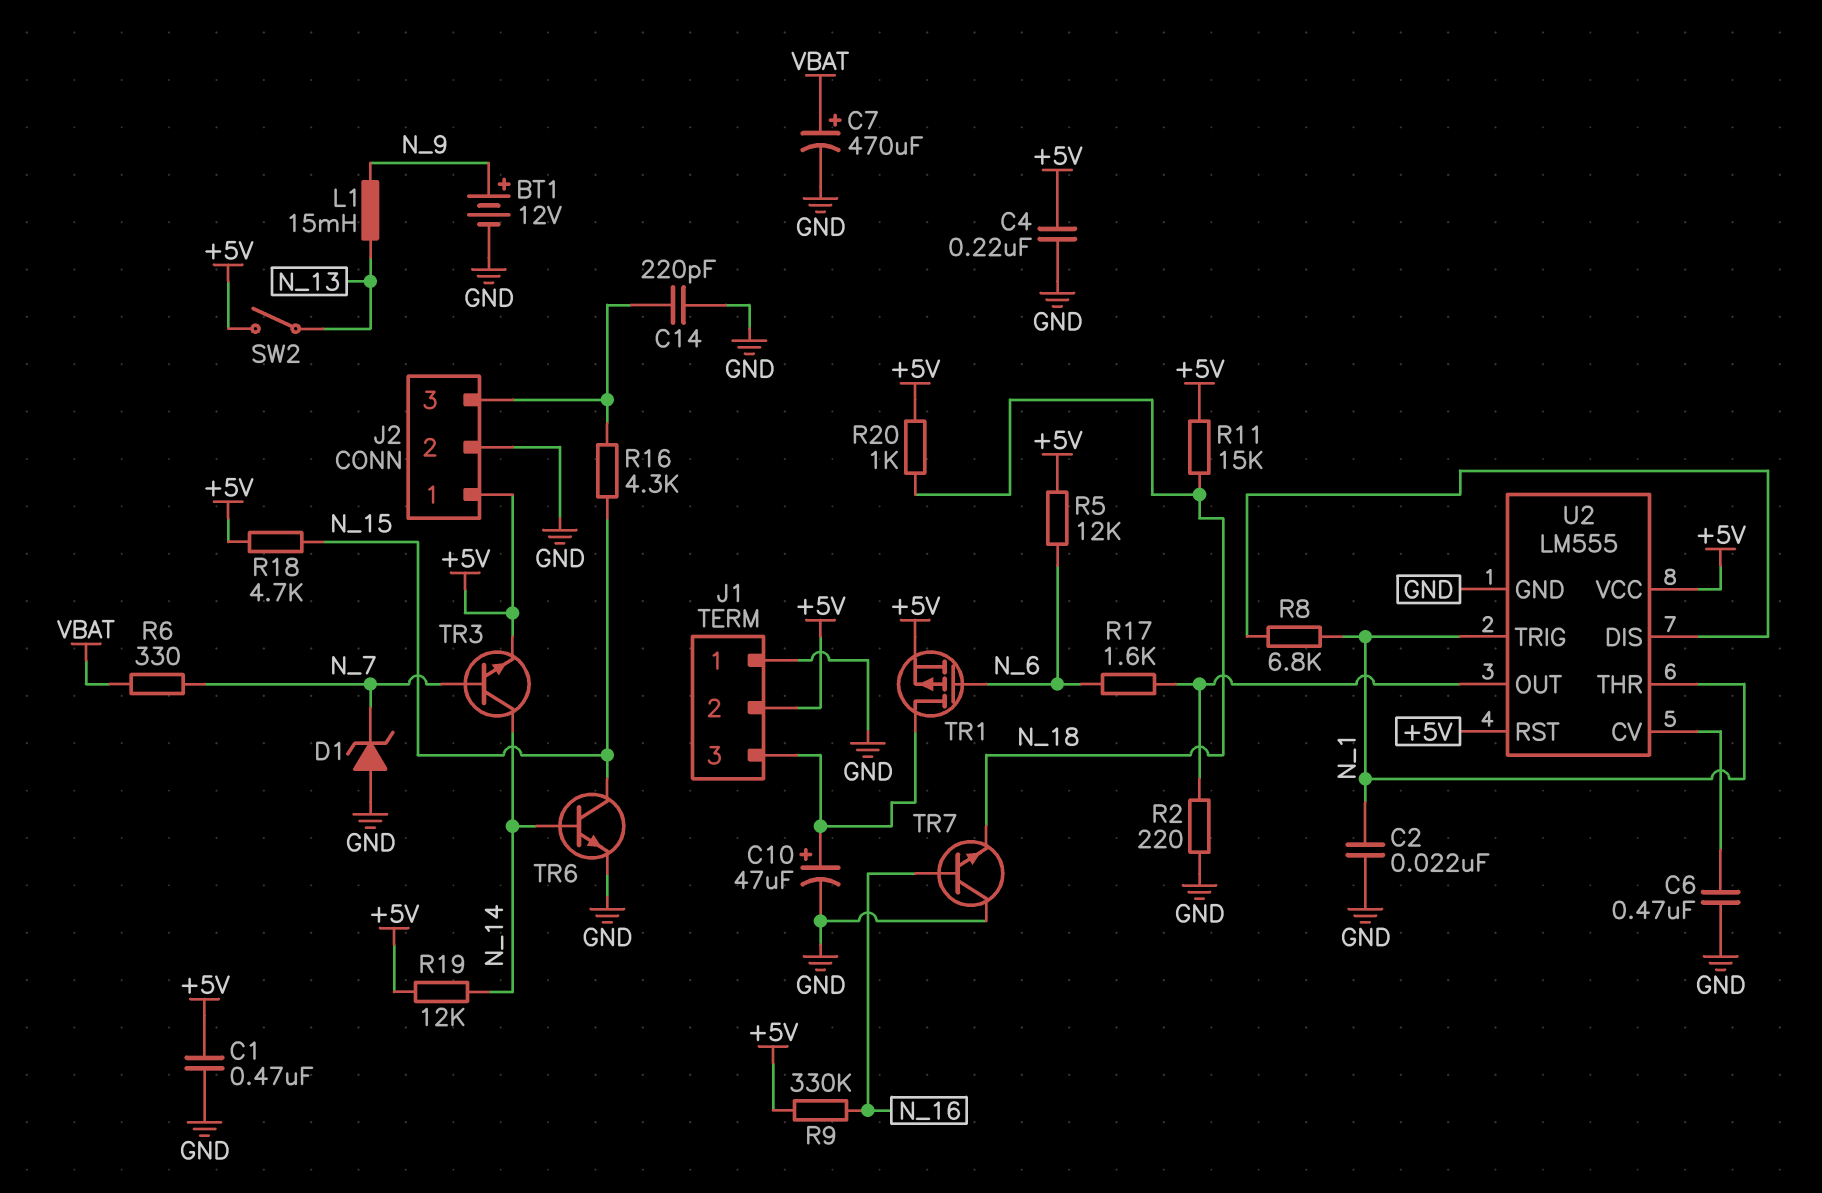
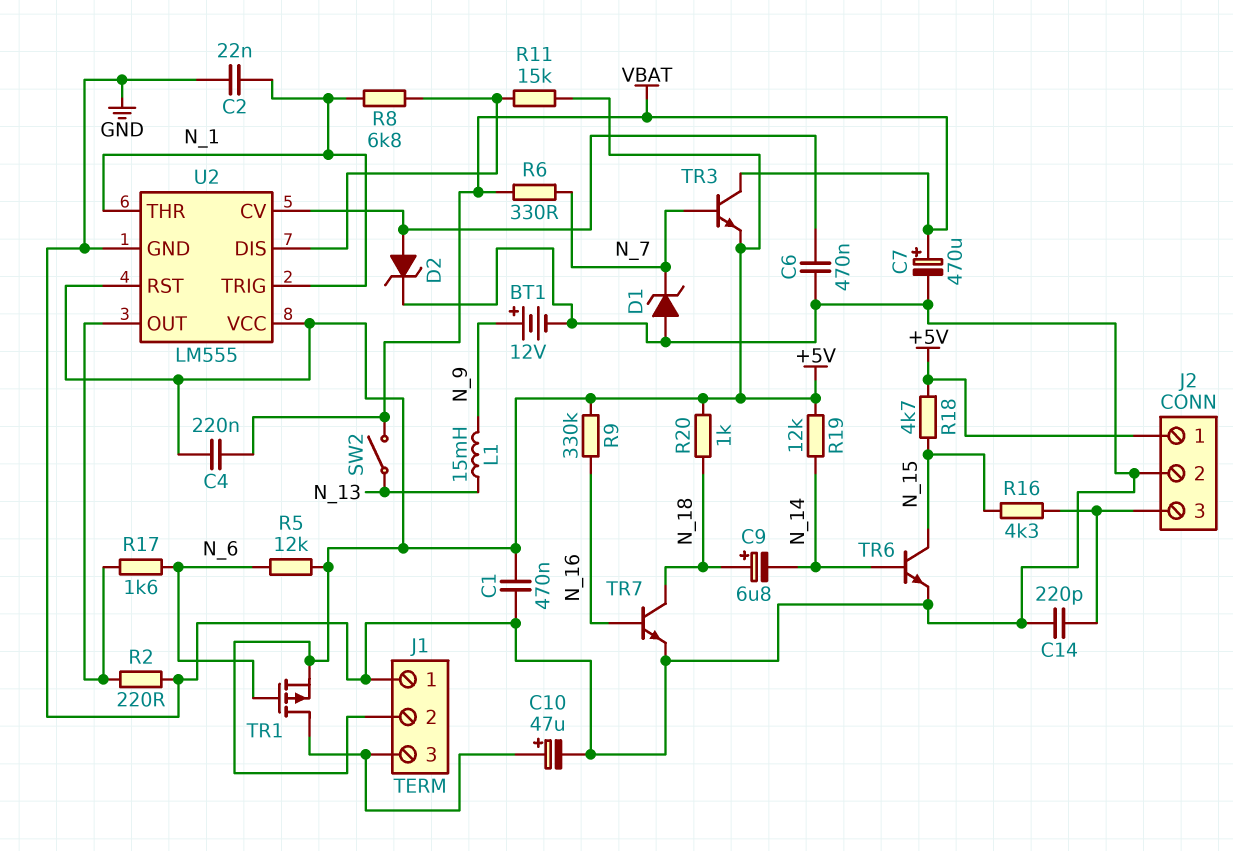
C4: 220nF (+5V, GND) -> 220nF (+5V, VBAT)
C9: none -> 6.8uF (plus N_18, minus N_14)
D2: none -> zener (A U2/CV, K GND)
R11: 15k (+5V, N_18) -> 15k (+5V, U2/DIS)
SW2: switch (+5V, N_13) -> switch (N_13, VBAT)
TR3: NPN (B N_7, C N_14, E +5V) -> NPN (B N_7, C VBAT, E +5V)
TR7: NPN (B N_16, C GND, E N_18) -> NPN (B N_16, C N_18, E GND)

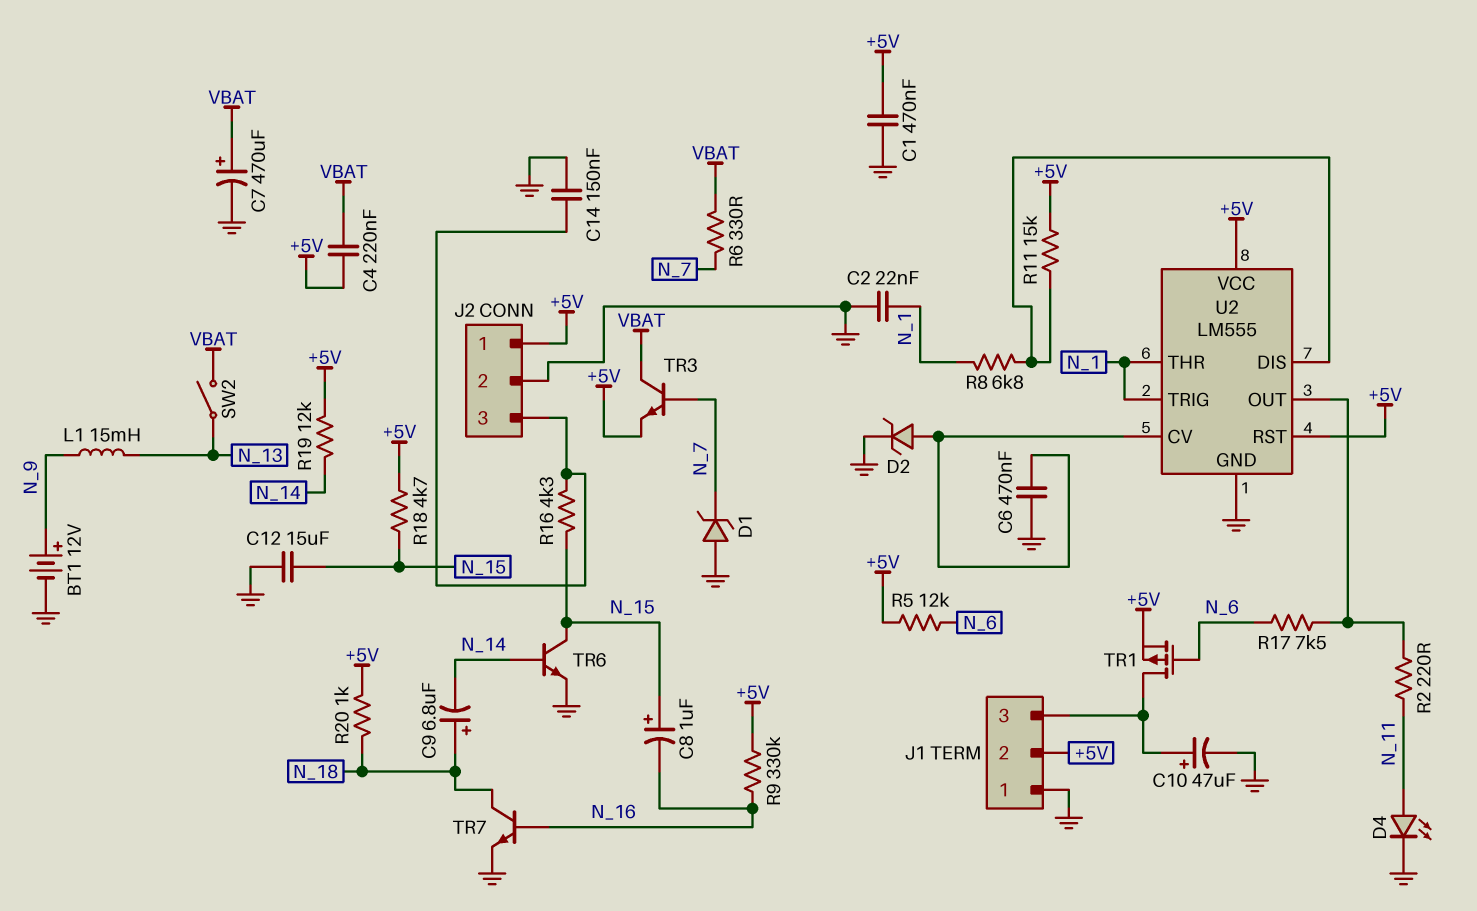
C8: none -> 1uF (plus N_15, minus N_16)
C12: none -> 15uF (GND, N_15)
C14: 220pF (GND, J2/3) -> 150nF (GND, J2/3)
D4: none -> LED (A N_11, K GND)
R2: 220 (GND, U2/OUT) -> 220 (N_11, U2/OUT)
R17: 1.6k (N_6, U2/OUT) -> 7.5k (N_6, U2/OUT)

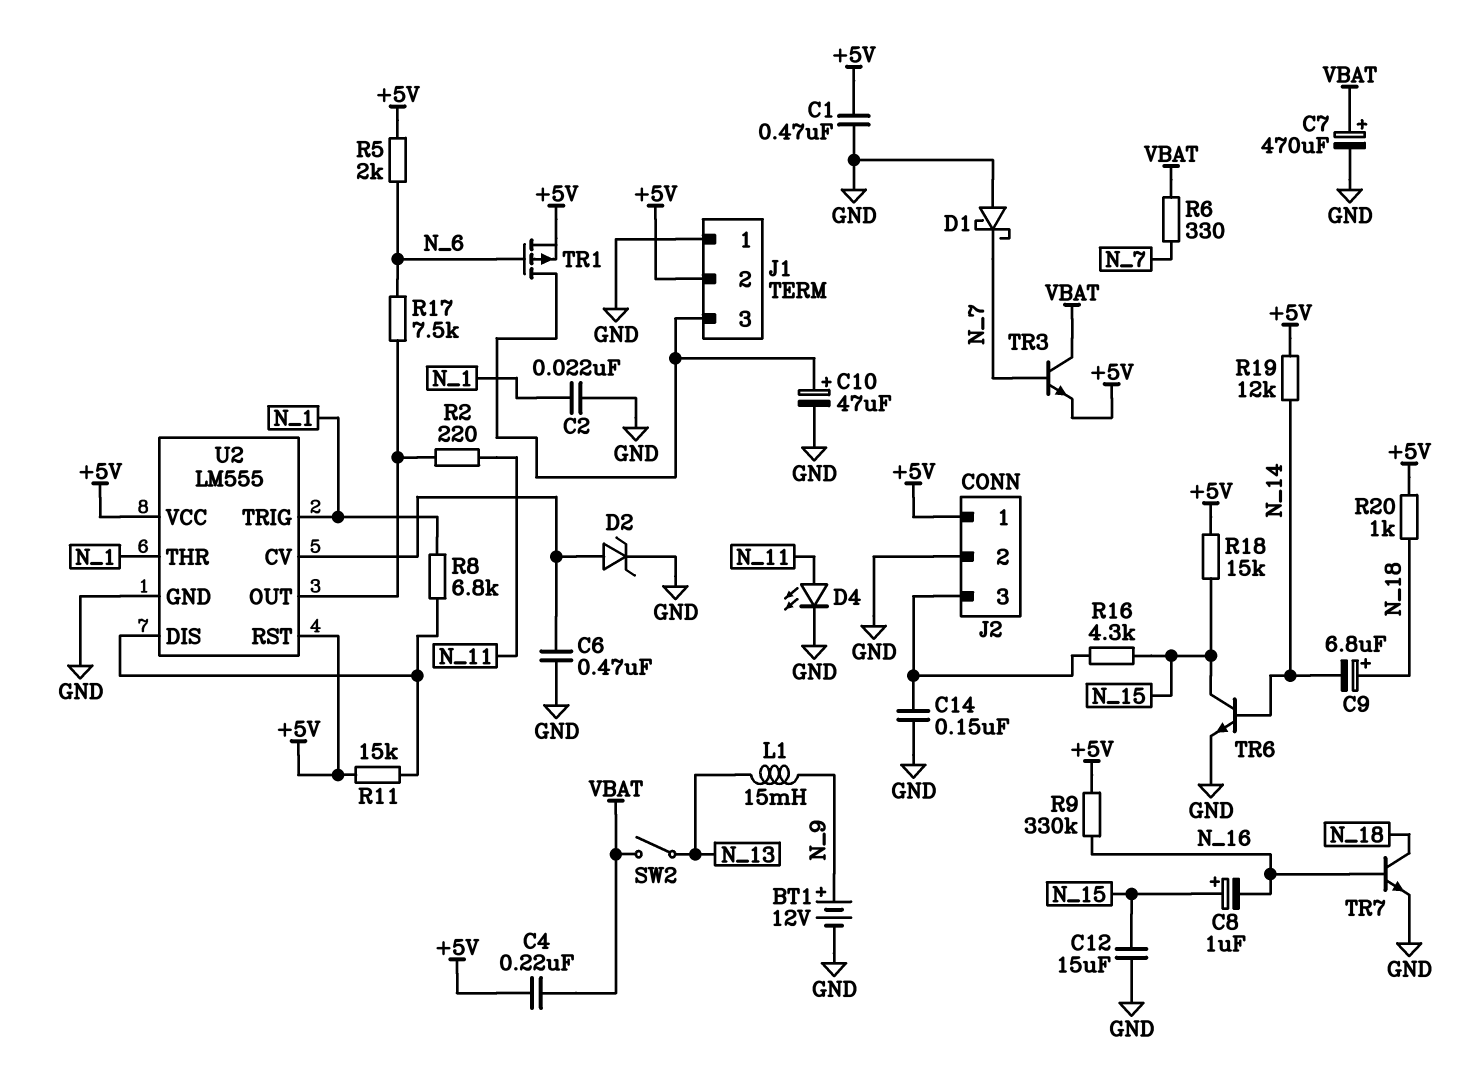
D1: zener (A GND, K N_7) -> schottky (A GND, K N_7)
R5: 12k (+5V, N_6) -> 2k (+5V, N_6)
R18: 4.7k (+5V, N_15) -> 15k (+5V, N_15)

